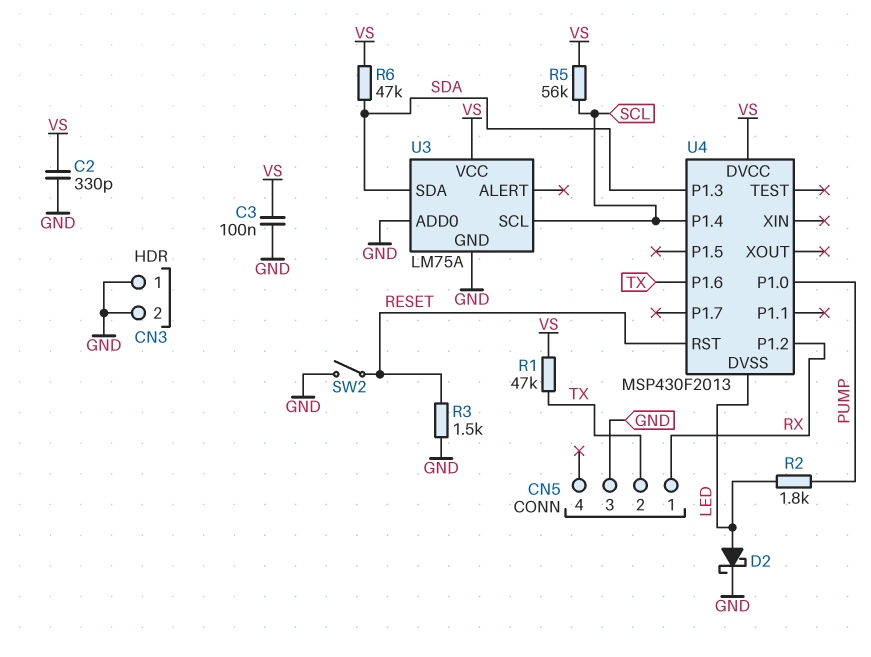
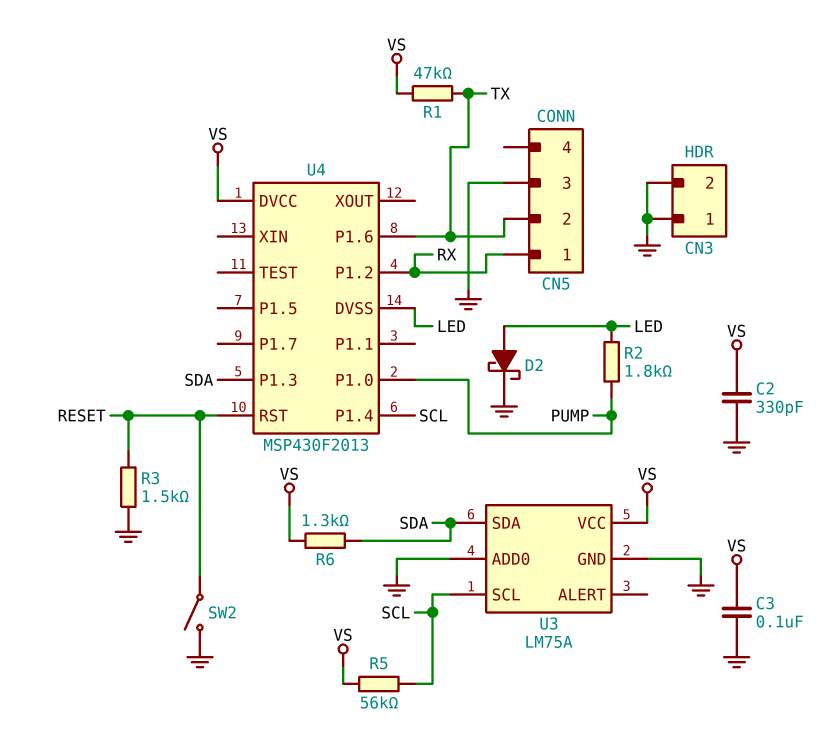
R6: 47k (SDA, VS) -> 1.3k (SDA, VS)

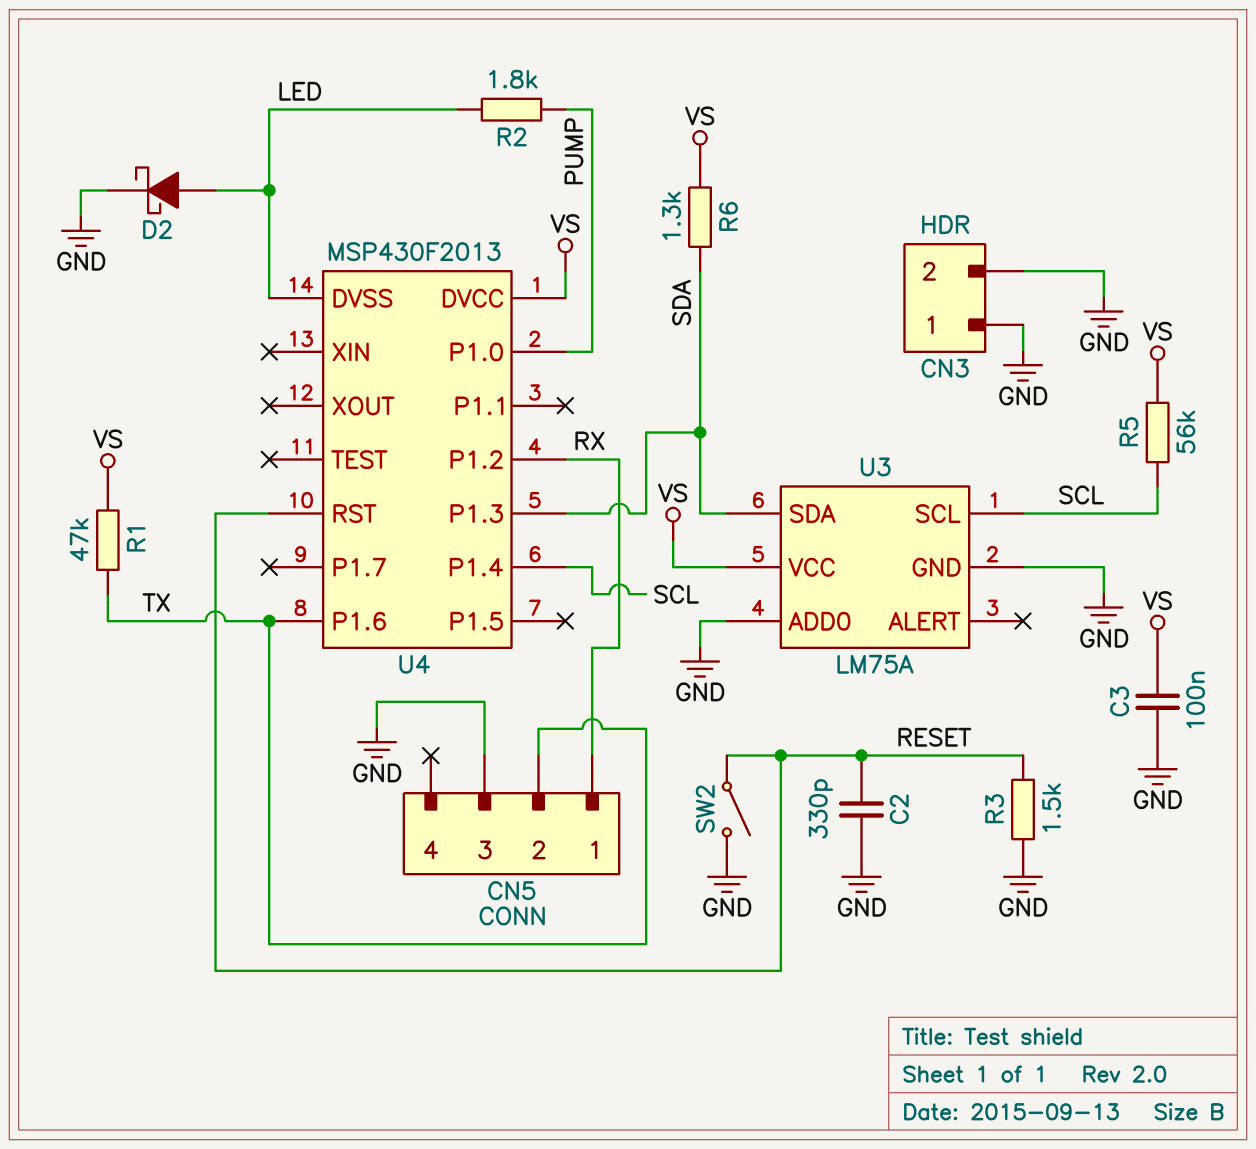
C2: 330pF (GND, VS) -> 330pF (GND, RESET)

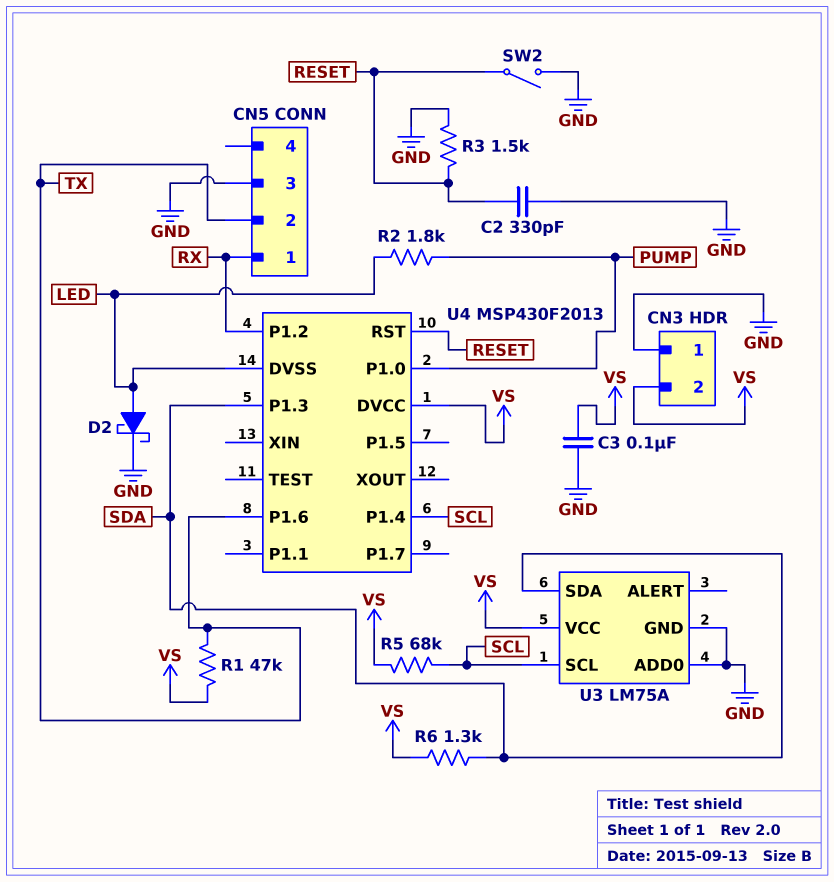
CN3 pin 2: GND -> VS
R5: 56k (SCL, VS) -> 68k (SCL, VS)

